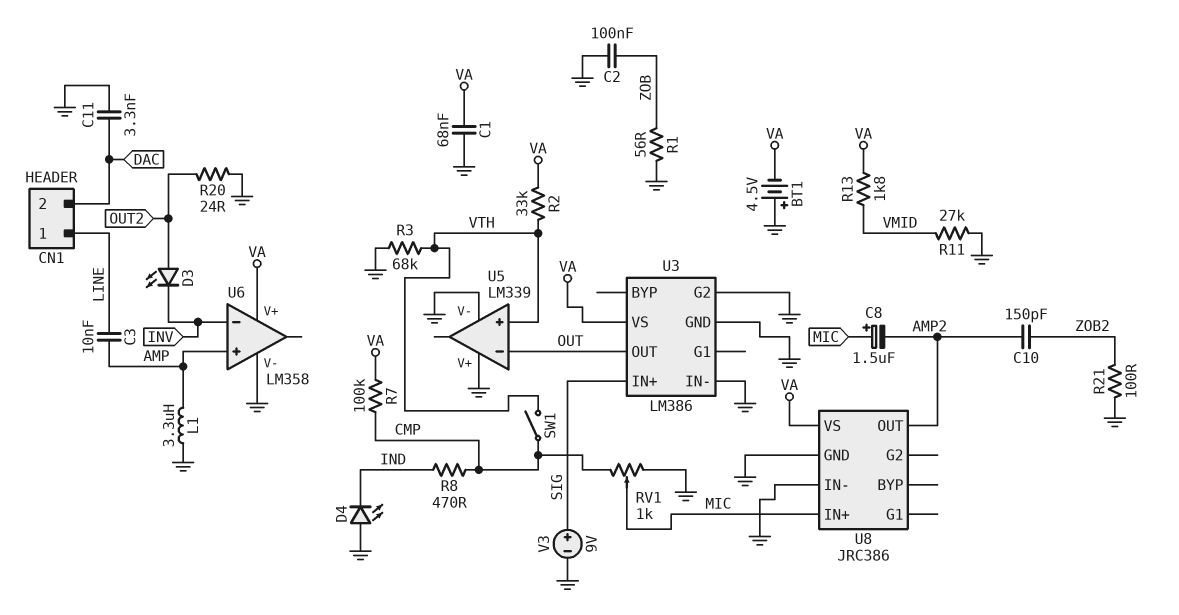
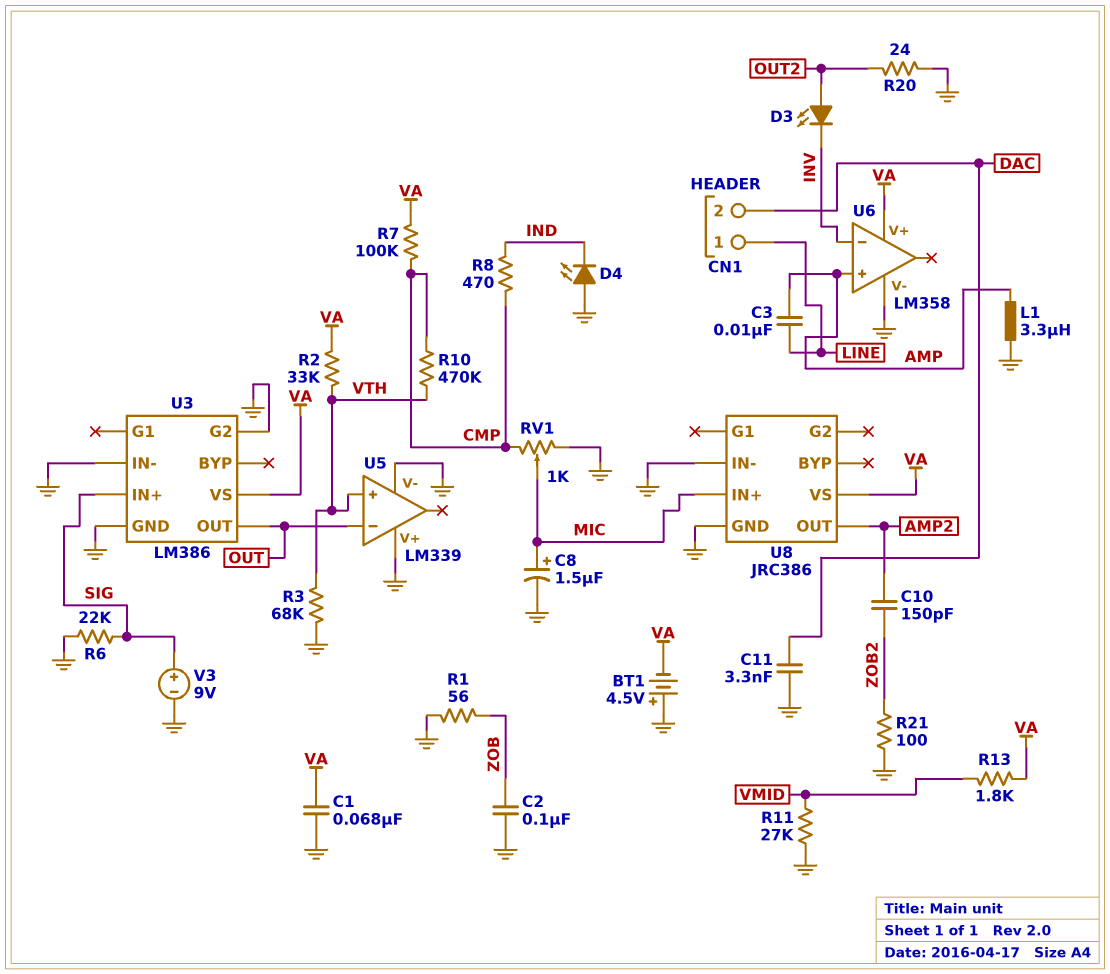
C8: 1.5uF (plus MIC, minus AMP2) -> 1.5uF (plus MIC, minus GND)
R6: none -> 22k (GND, SIG)
R10: none -> 470k (CMP, VTH)
SW1: switch (CMP, VTH) -> none

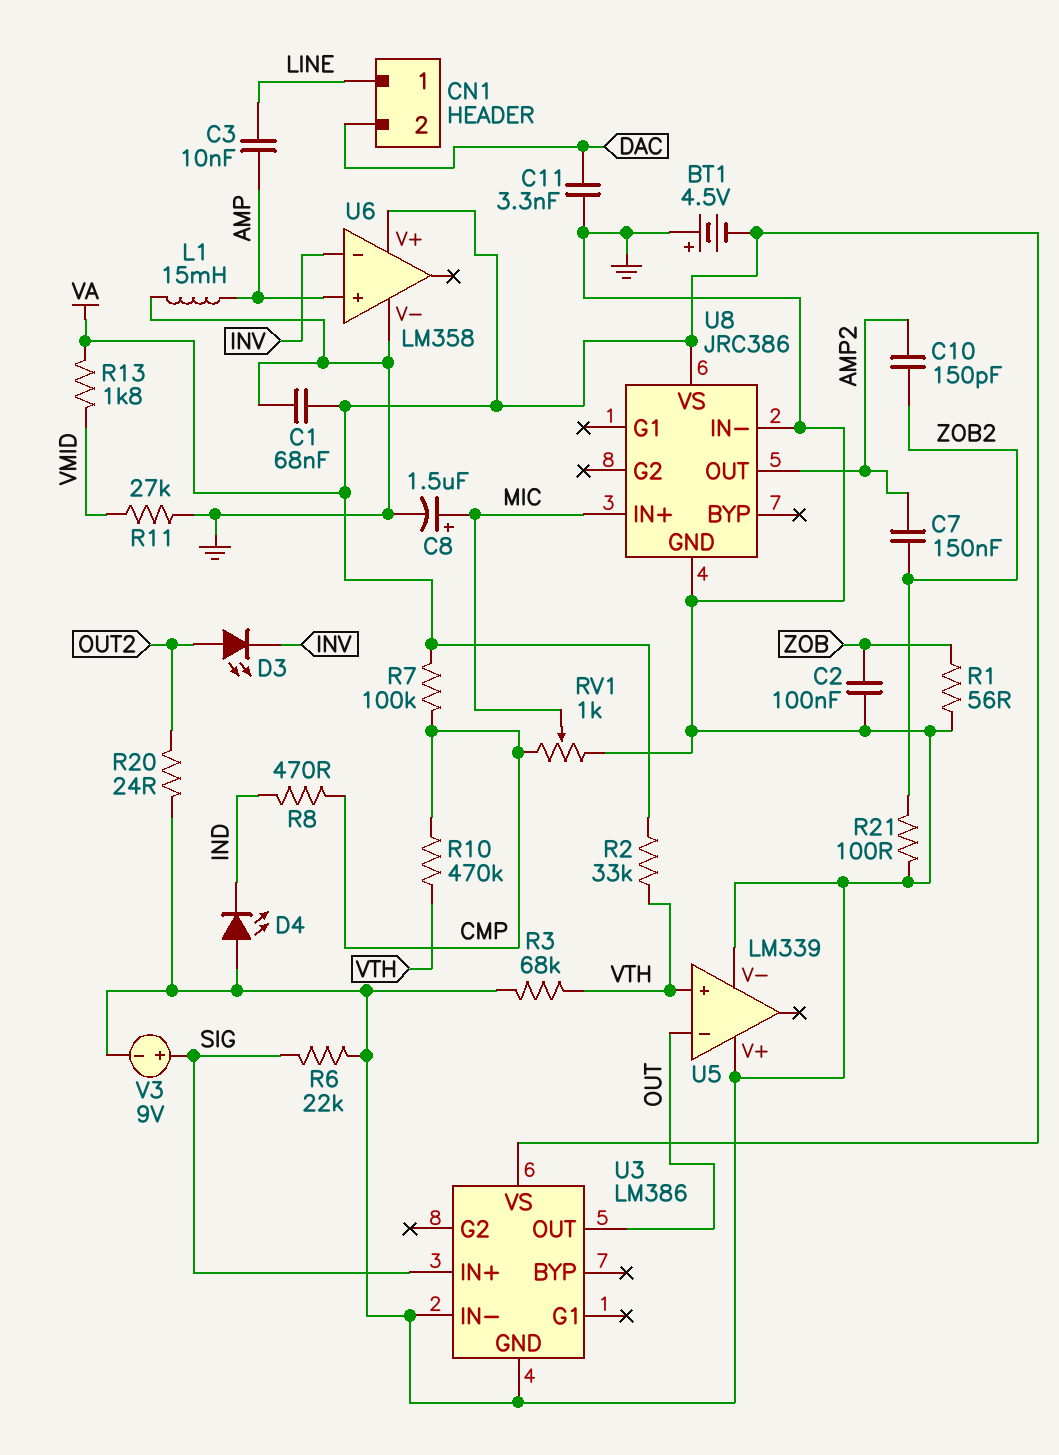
C7: none -> 150nF (AMP2, ZOB2)
L1: 3.3uH (AMP, GND) -> 15mH (AMP, GND)
U3 pin G2: GND -> none

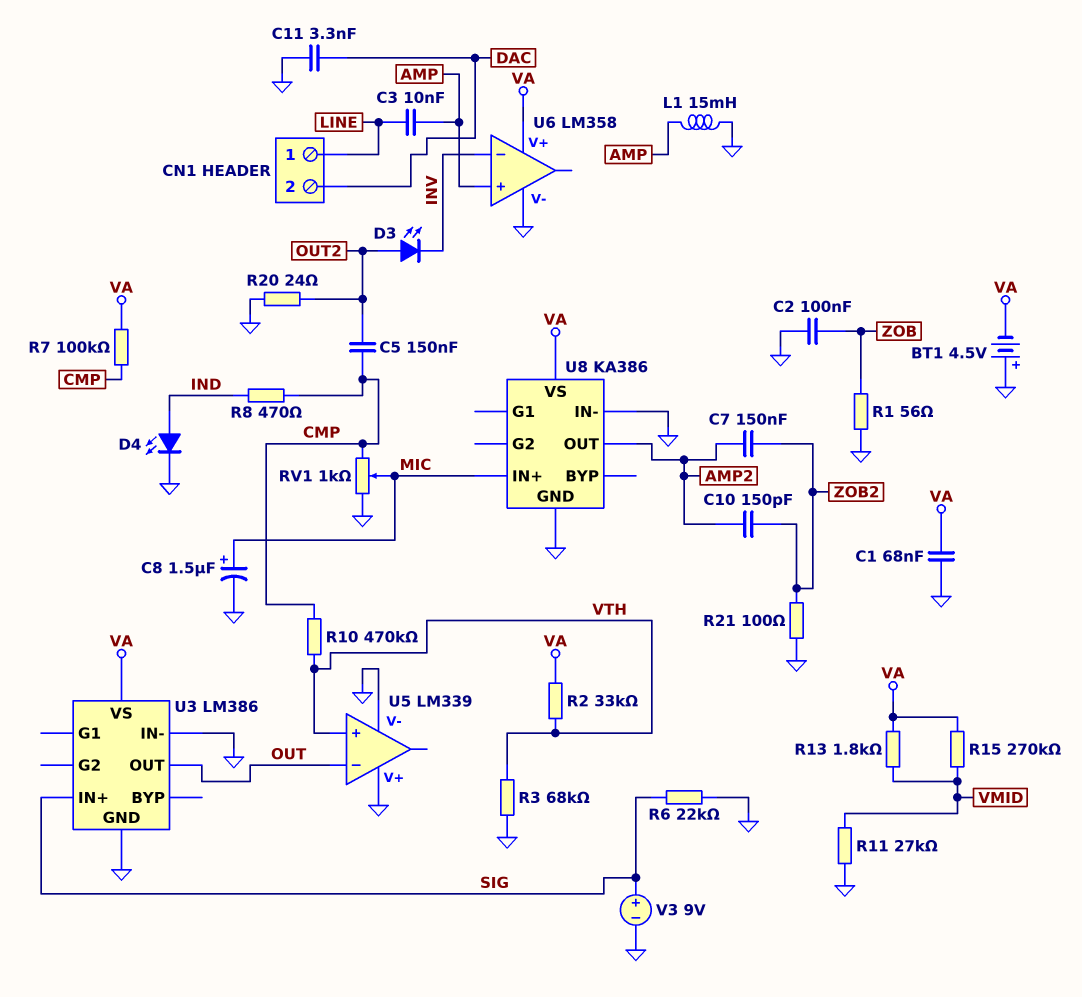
C5: none -> 150nF (CMP, OUT2)
D4: LED (A GND, K IND) -> LED (A IND, K GND)
R15: none -> 270k (VA, VMID)
U8: JRC386 -> KA386

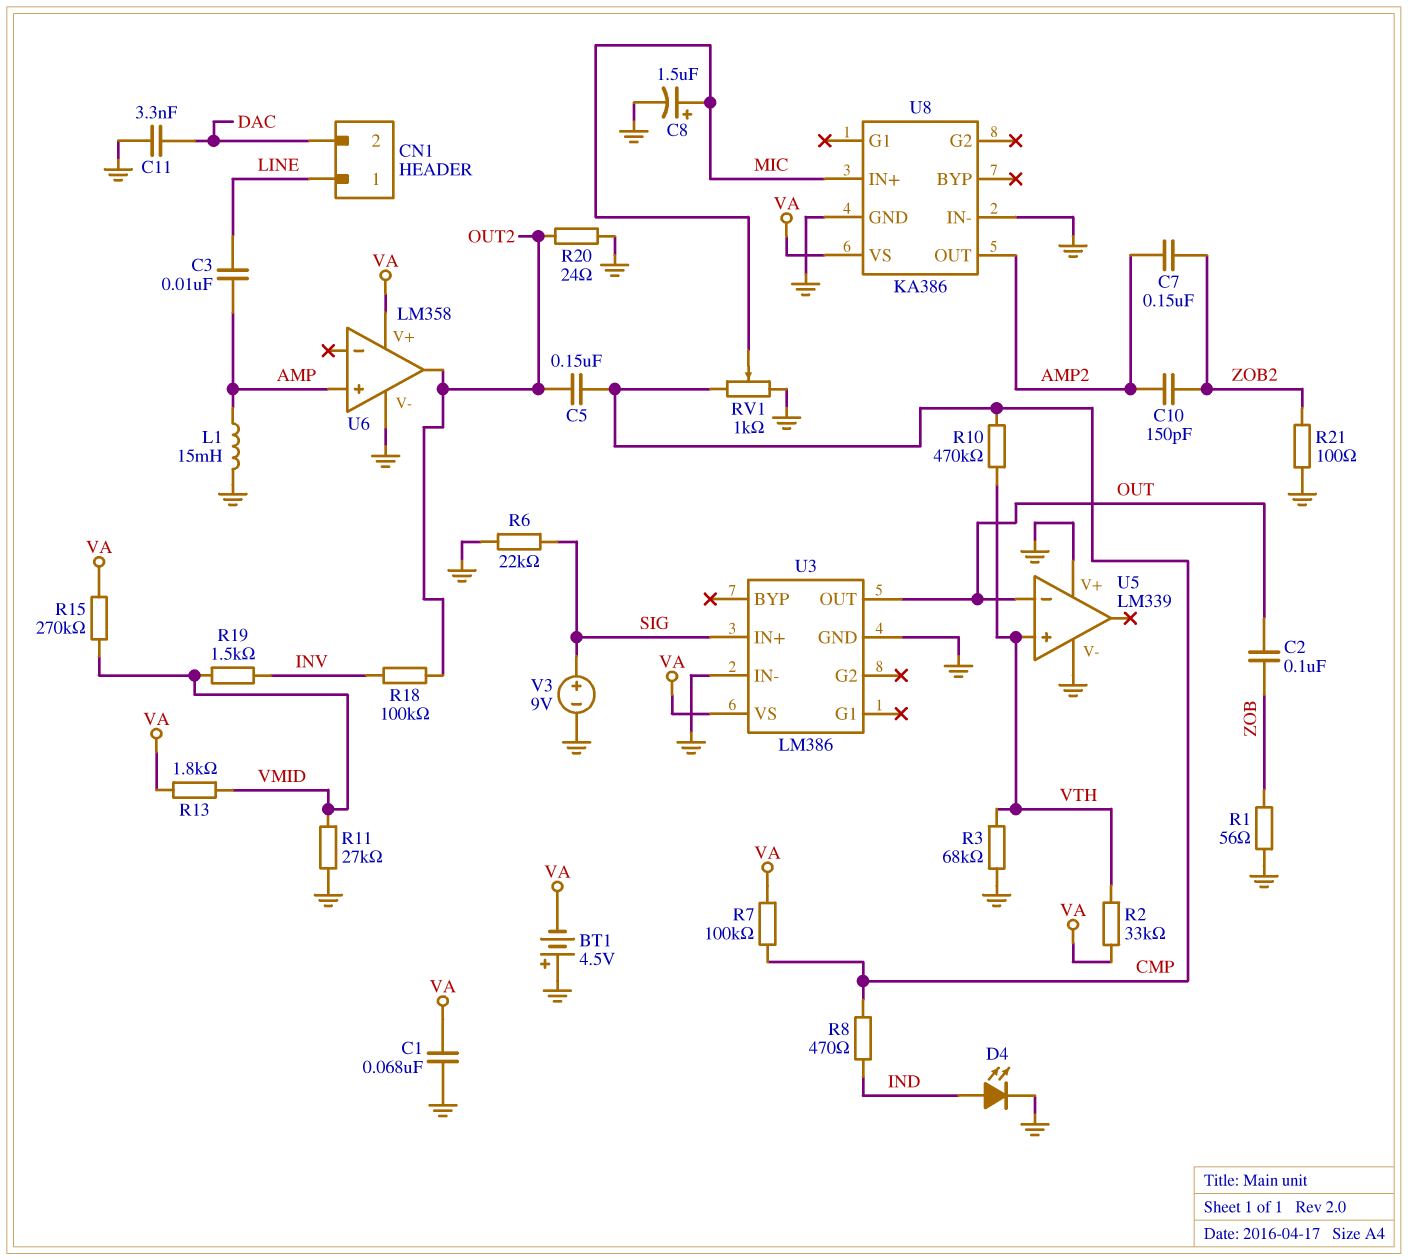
C2: 100nF (GND, ZOB) -> 100nF (OUT, ZOB)
D3: LED (A OUT2, K INV) -> none
R18: none -> 100k (INV, OUT2)
R19: none -> 1.5k (INV, VMID)
U6 pin in-: INV -> none
U6 pin out: none -> OUT2

